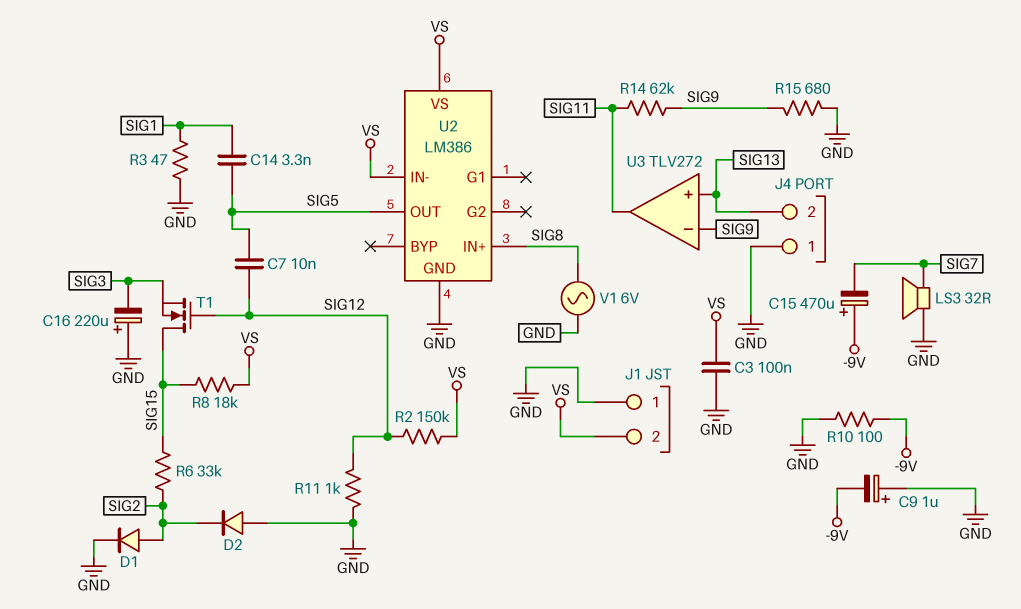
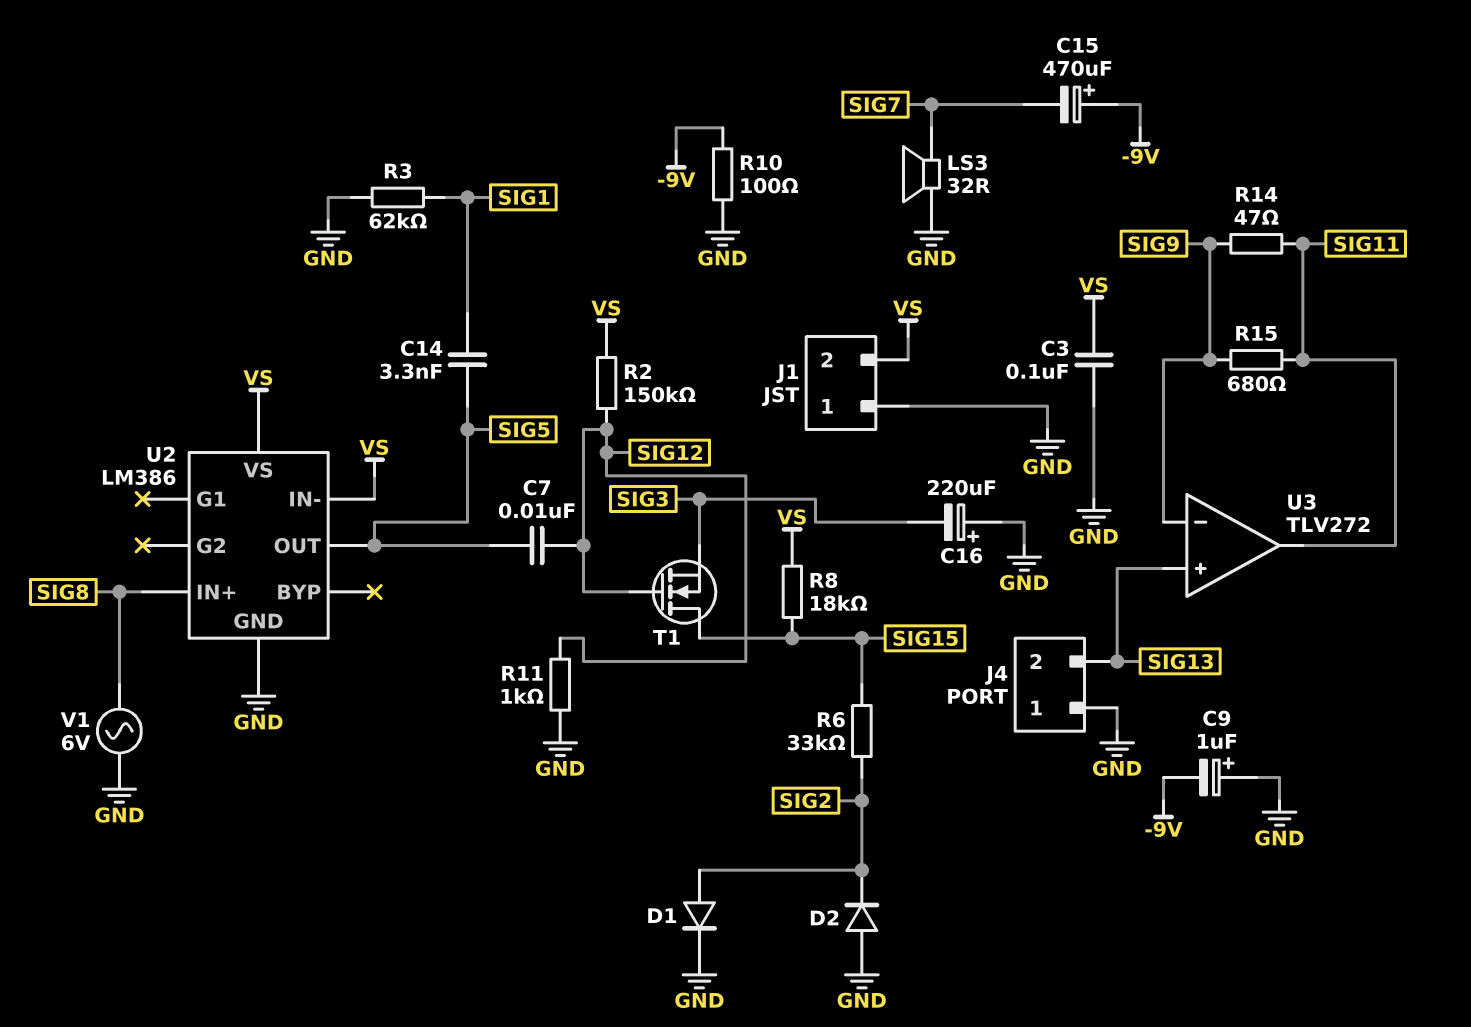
R3: 47 (GND, SIG1) -> 62k (GND, SIG1)
R14: 62k (SIG9, SIG11) -> 47 (SIG9, SIG11)
R15: 680 (GND, SIG9) -> 680 (SIG9, SIG11)

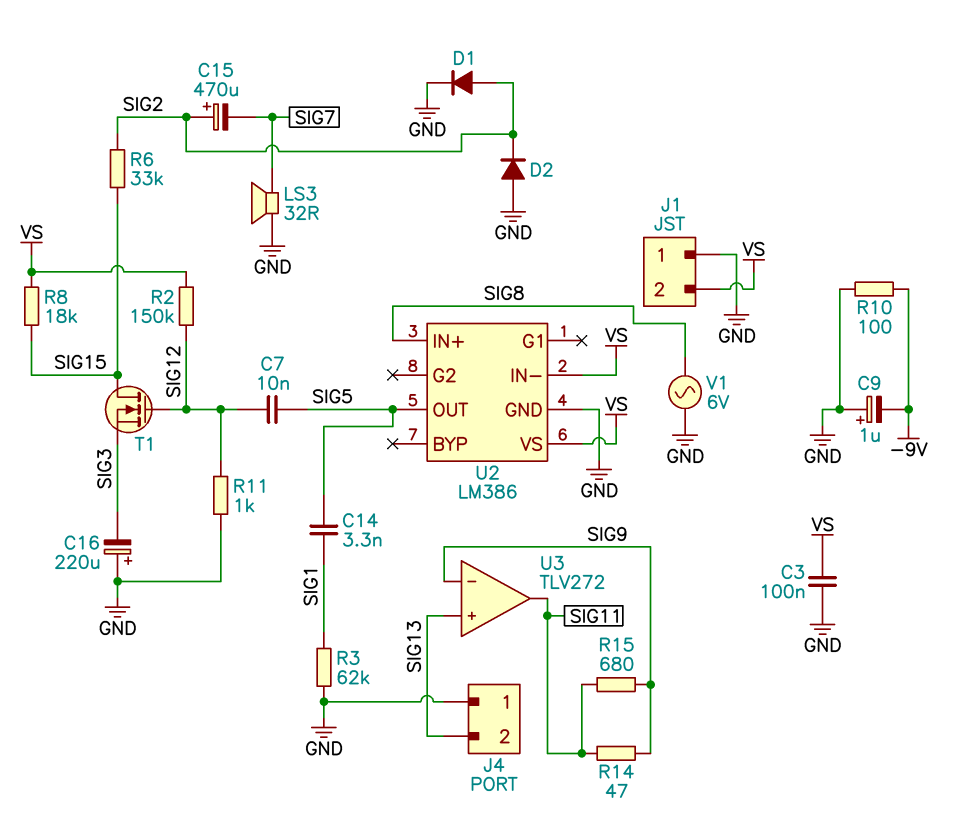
C15: 470uF (plus -9V, minus SIG7) -> 470uF (plus SIG2, minus SIG7)

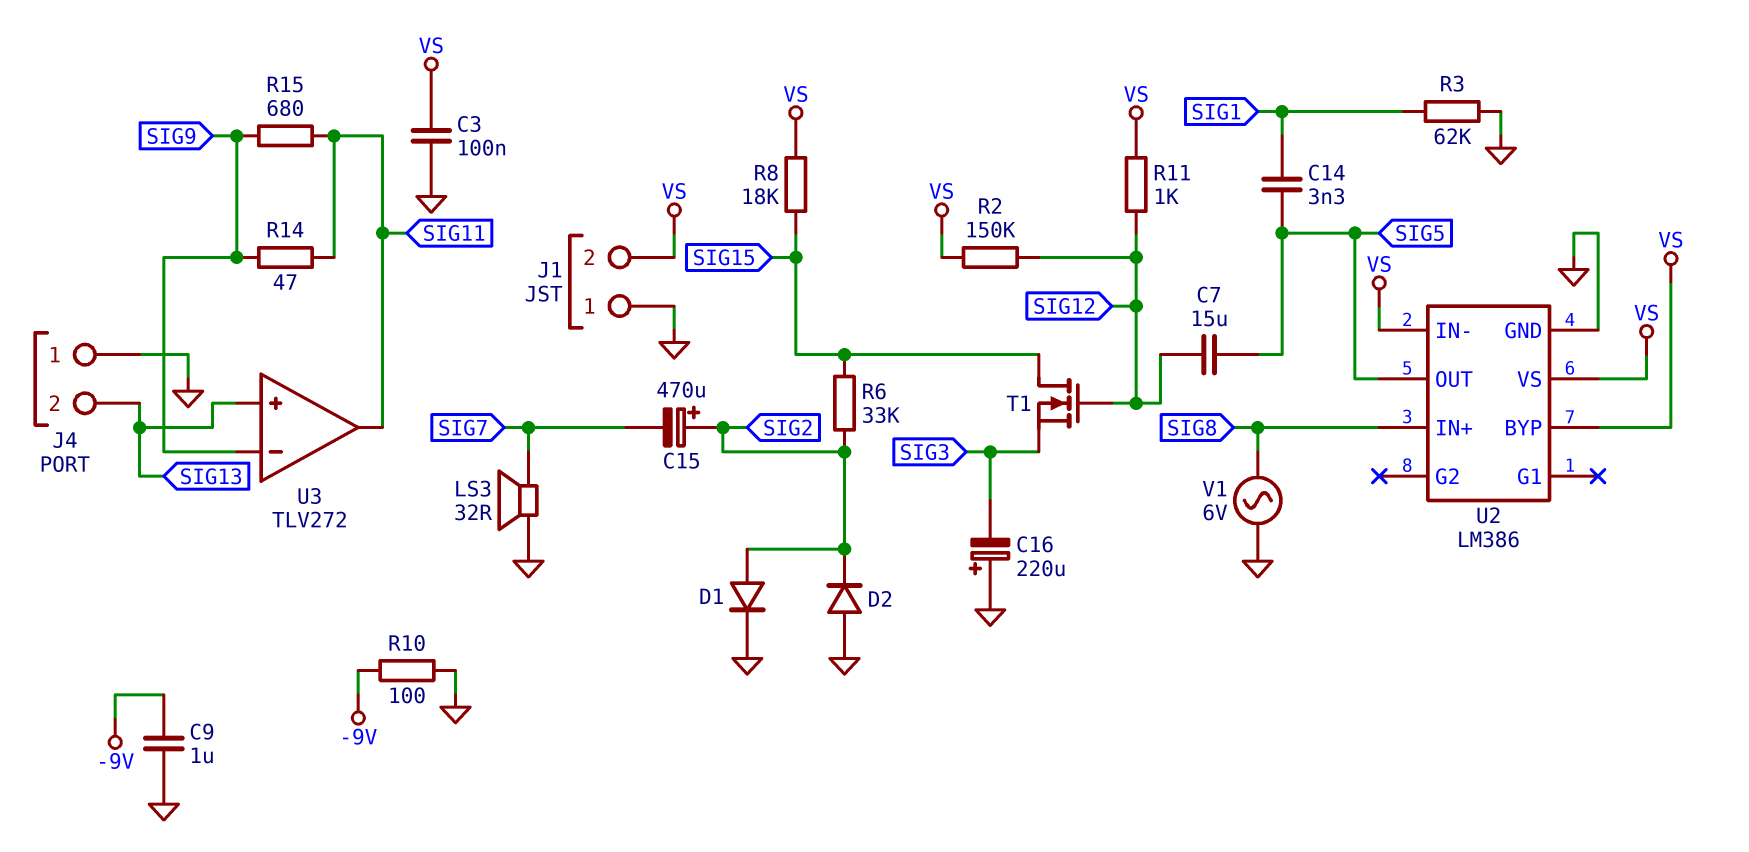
C7: 10nF (SIG5, SIG12) -> 15uF (SIG5, SIG12)
C9: 1uF (plus GND, minus -9V) -> 1uF (-9V, GND)
R11: 1k (GND, SIG12) -> 1k (SIG12, VS)
U2 pin BYP: none -> VS

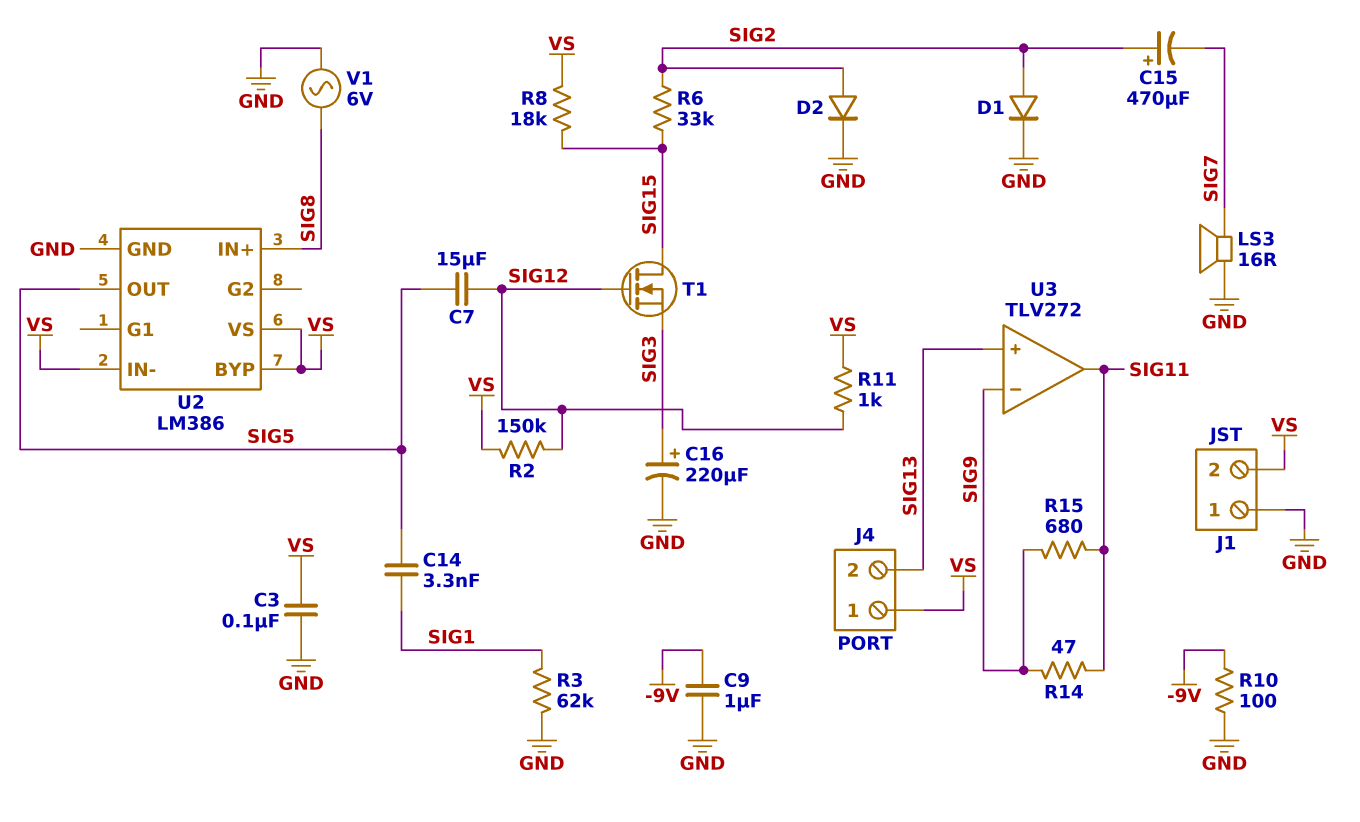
C16: 220uF (plus GND, minus SIG3) -> 220uF (plus SIG3, minus GND)
D2: diode (A GND, K SIG2) -> diode (A SIG2, K GND)
J4 pin 1: GND -> VS
LS3: speaker 32R (GND, SIG7) -> speaker 16R (GND, SIG7)

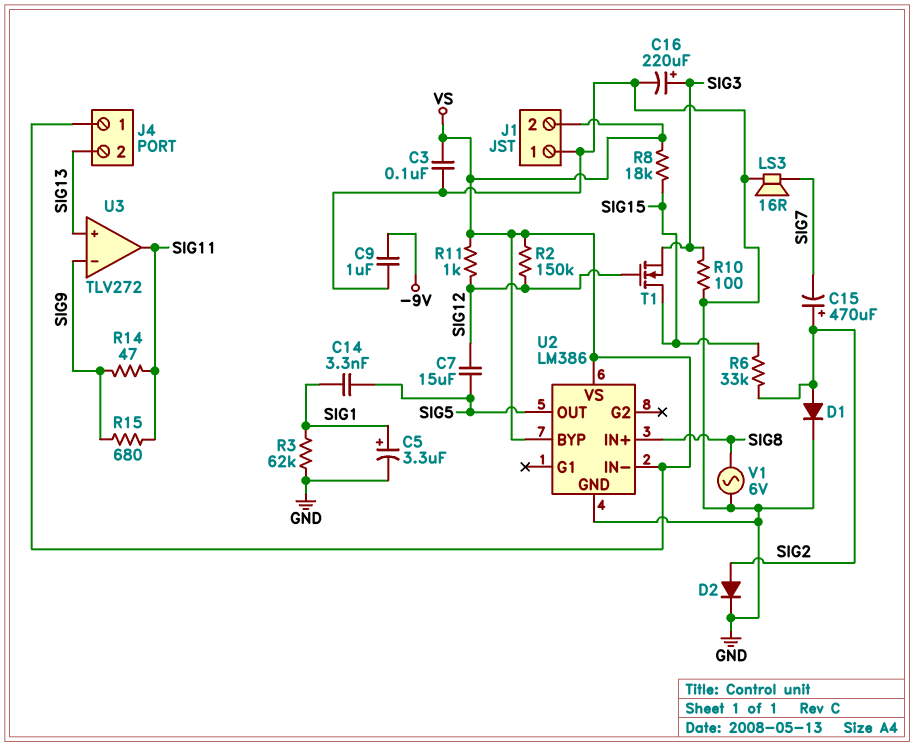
C5: none -> 3.3uF (plus SIG1, minus GND)
R10: 100 (-9V, GND) -> 100 (GND, SIG3)

